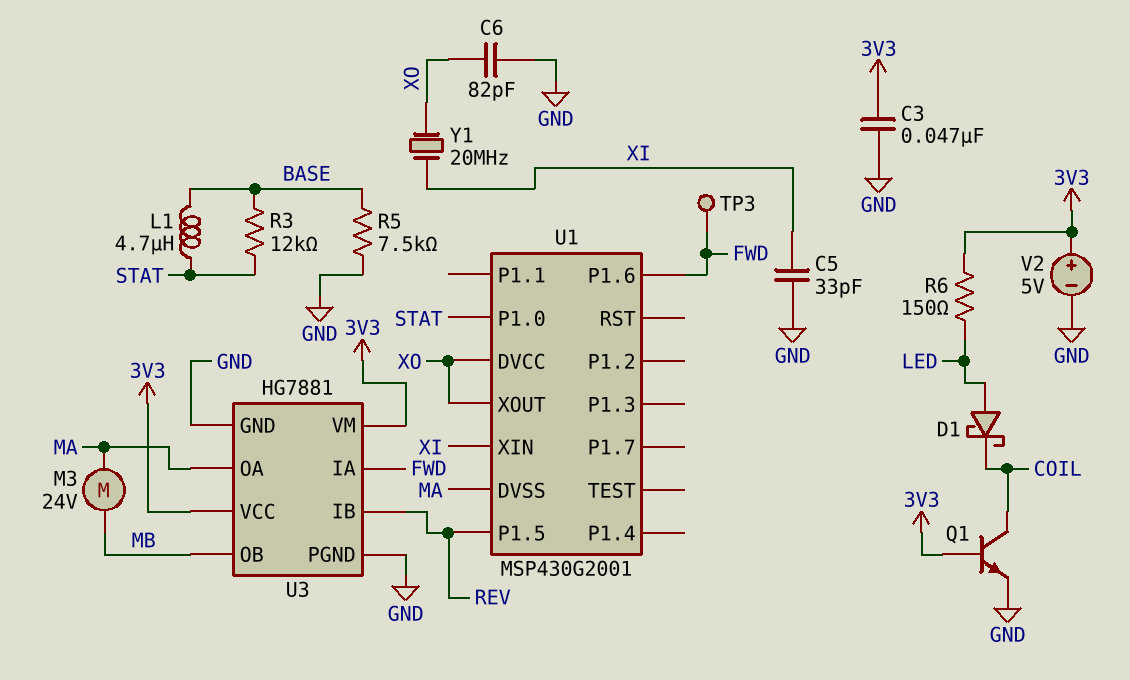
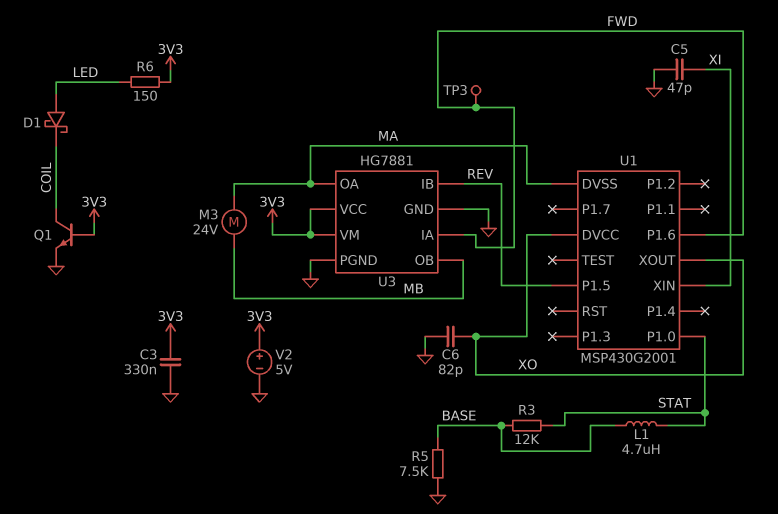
C3: 47nF (3V3, GND) -> 330nF (3V3, GND)
C5: 33pF (GND, XI) -> 47pF (GND, XI)
Y1: 20MHz (XI, XO) -> none

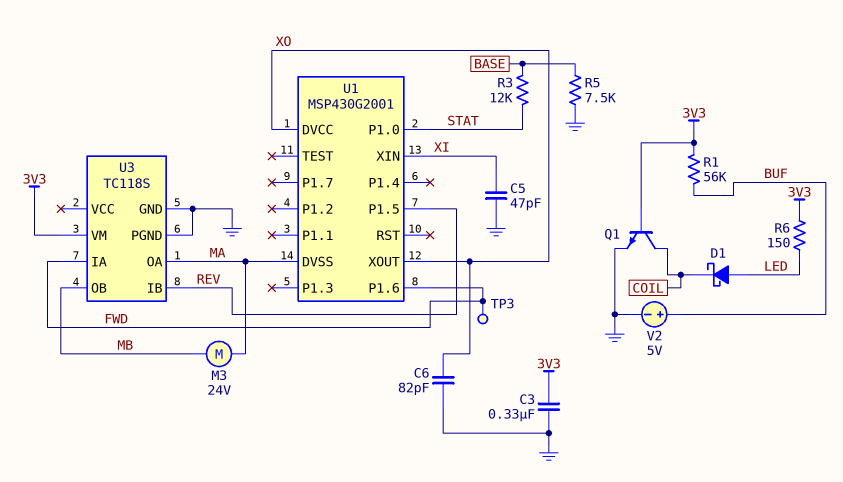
L1: 4.7uH (BASE, STAT) -> none
R1: none -> 56k (3V3, BUF)
U3: HG7881 -> TC118S
U3 pin VCC: 3V3 -> none
V2: 5V (plus 3V3, minus GND) -> 5V (plus BUF, minus GND)

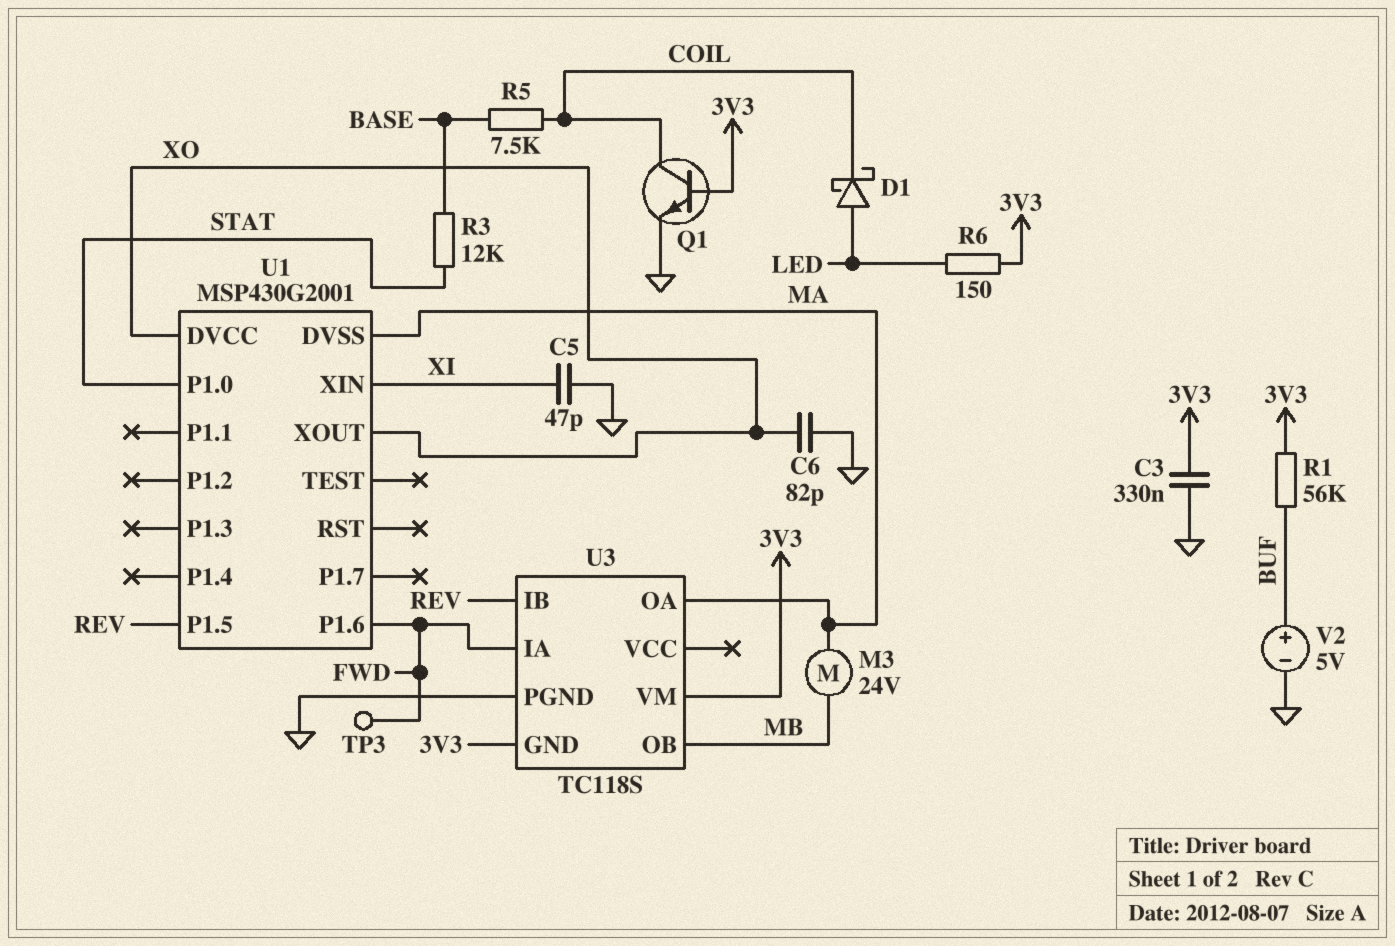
R5: 7.5k (BASE, GND) -> 7.5k (BASE, COIL)
U3 pin GND: GND -> 3V3

